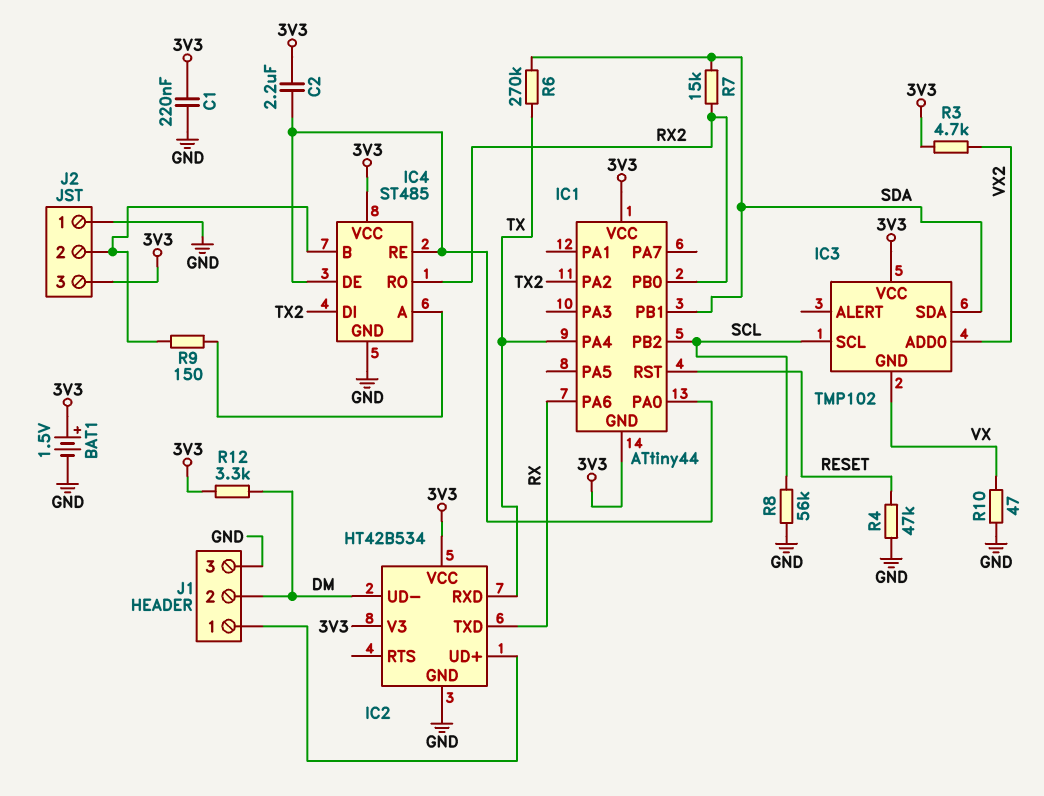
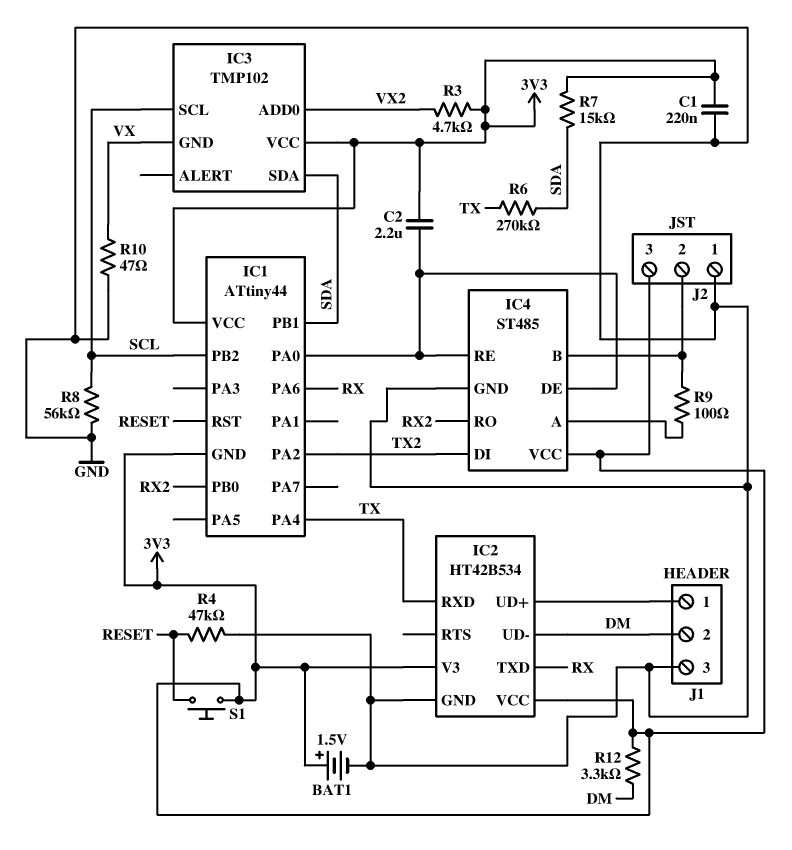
R7: 15k (RX2, SDA) -> 15k (3V3, SDA)
R9: 150 (IC4/A, IC4/B) -> 100 (IC4/A, IC4/B)
S1: none -> button (3V3, RESET)

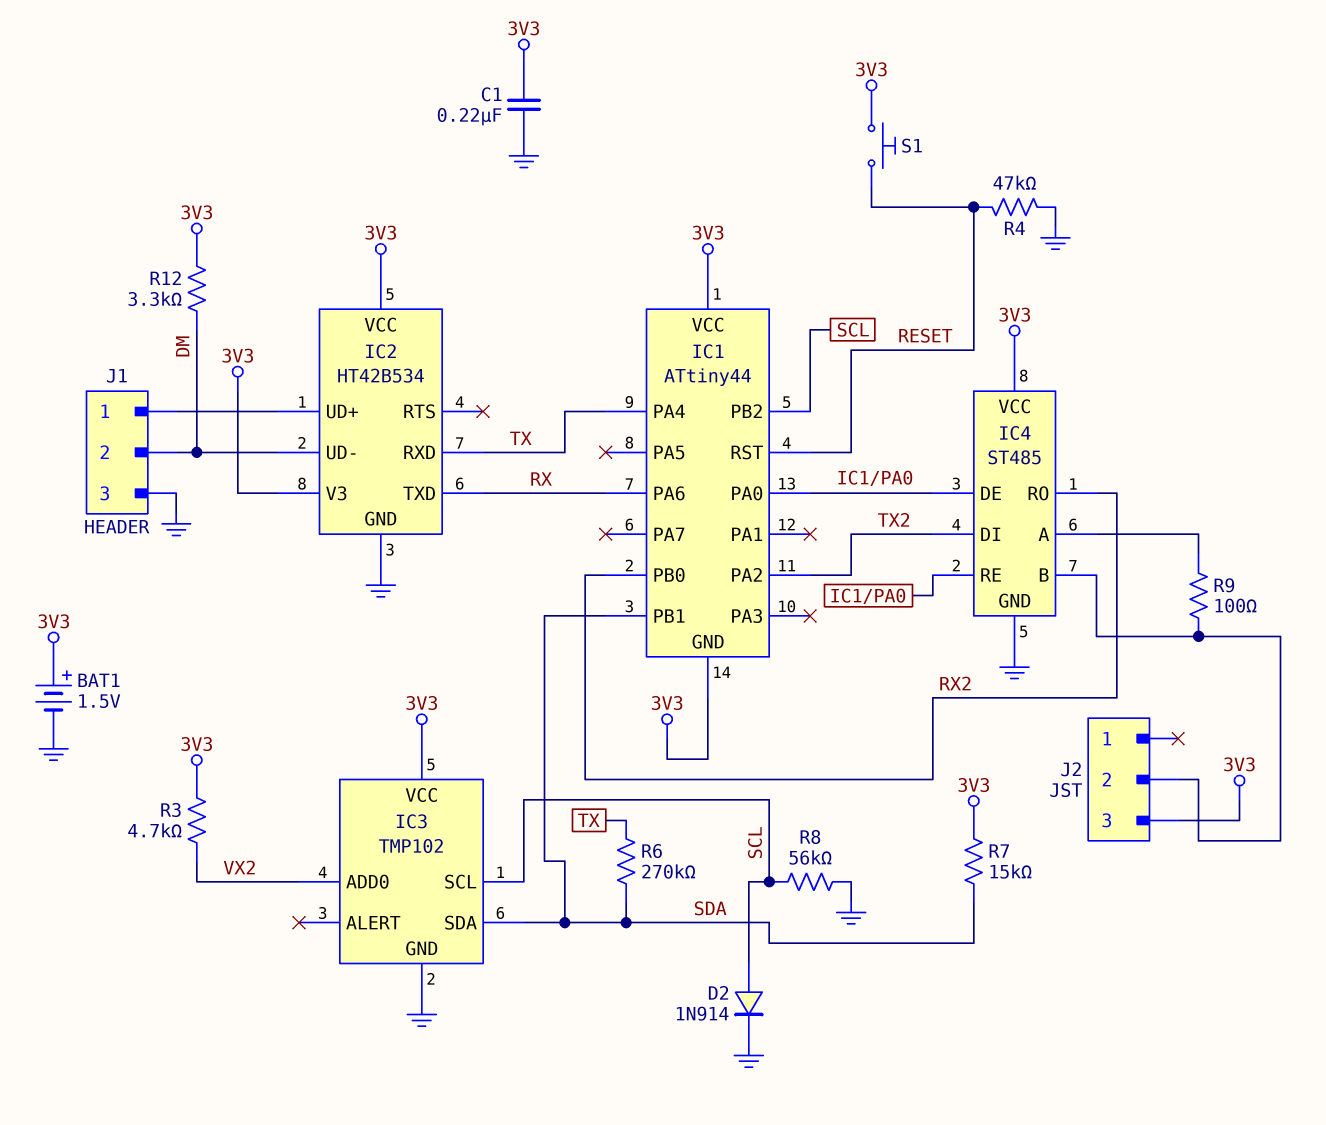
C2: 2.2uF (3V3, IC1/PA0) -> none
D2: none -> diode 1N914 (A SCL, K GND)
IC3 pin GND: VX -> GND
J2 pin 1: GND -> none
R10: 47 (GND, VX) -> none

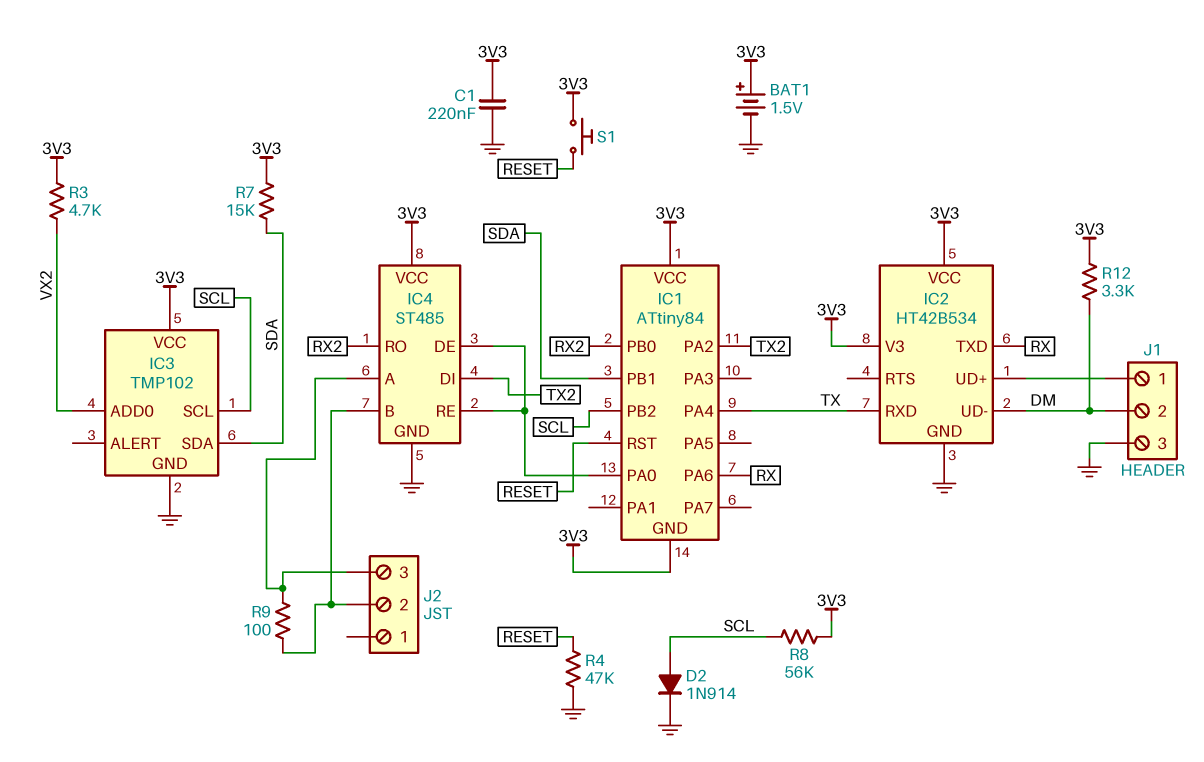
IC1: ATtiny44 -> ATtiny84
J2 pin 3: 3V3 -> IC4/A
R6: 270k (SDA, TX) -> none
R8: 56k (GND, SCL) -> 56k (3V3, SCL)

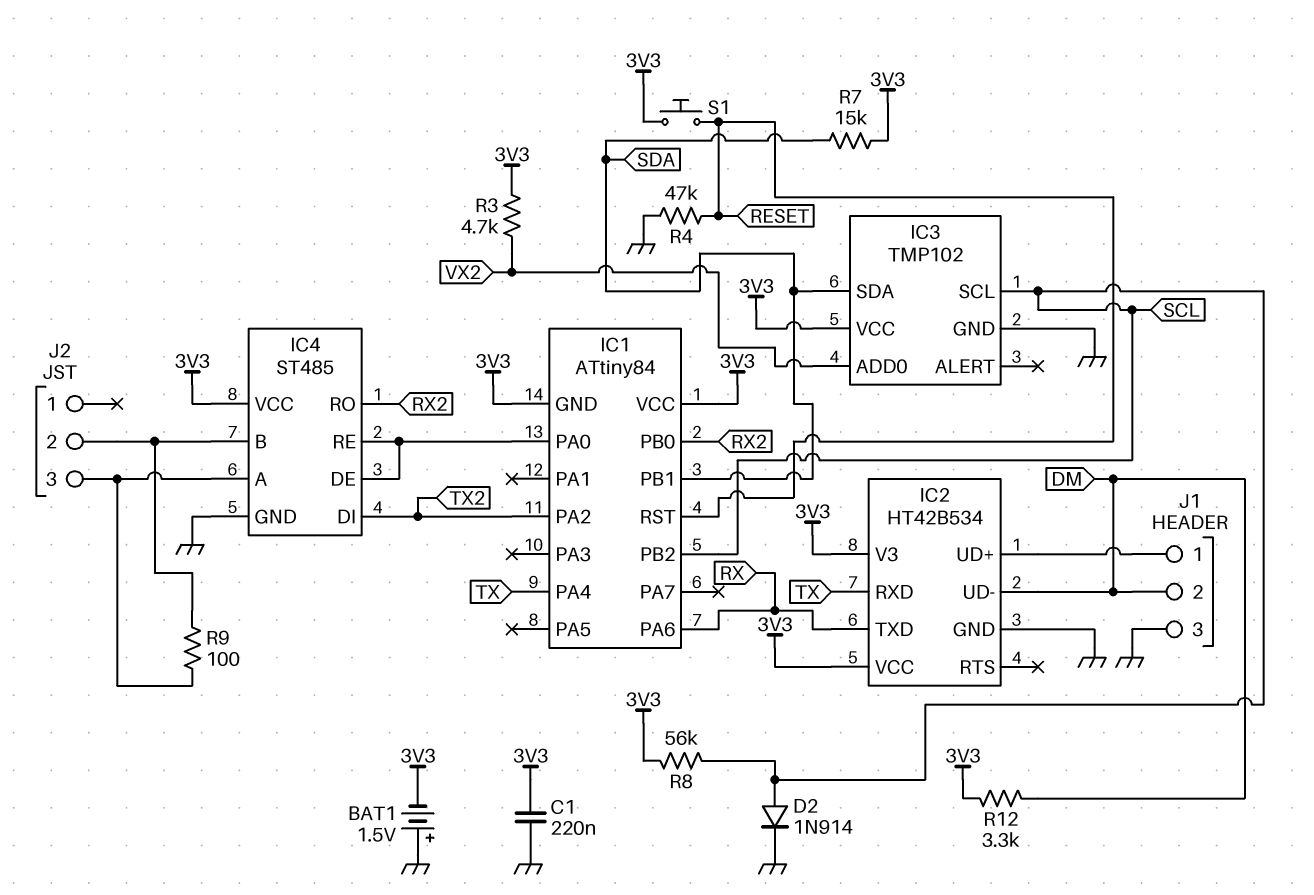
BAT1: 1.5V (plus 3V3, minus GND) -> 1.5V (plus GND, minus 3V3)

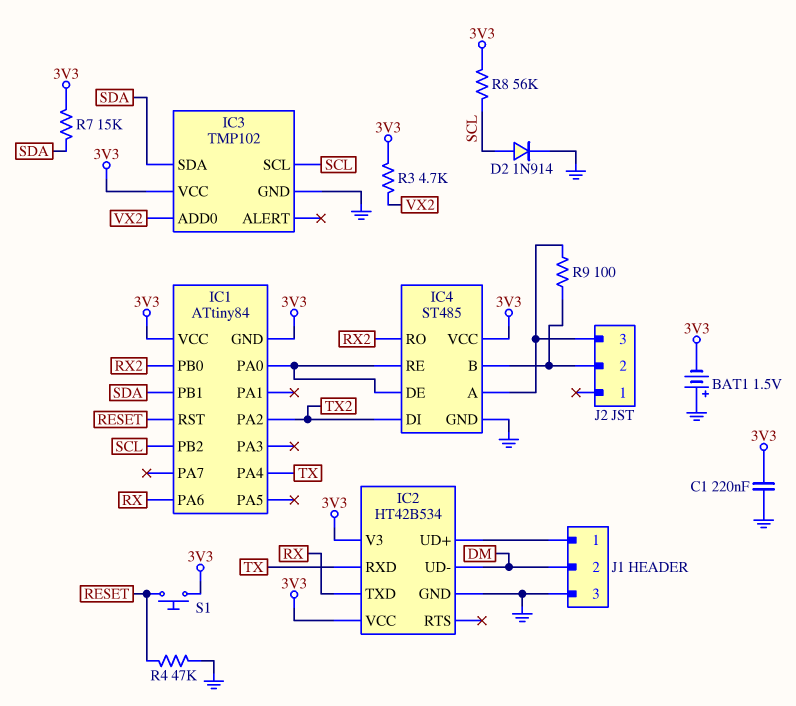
R12: 3.3k (3V3, DM) -> none

